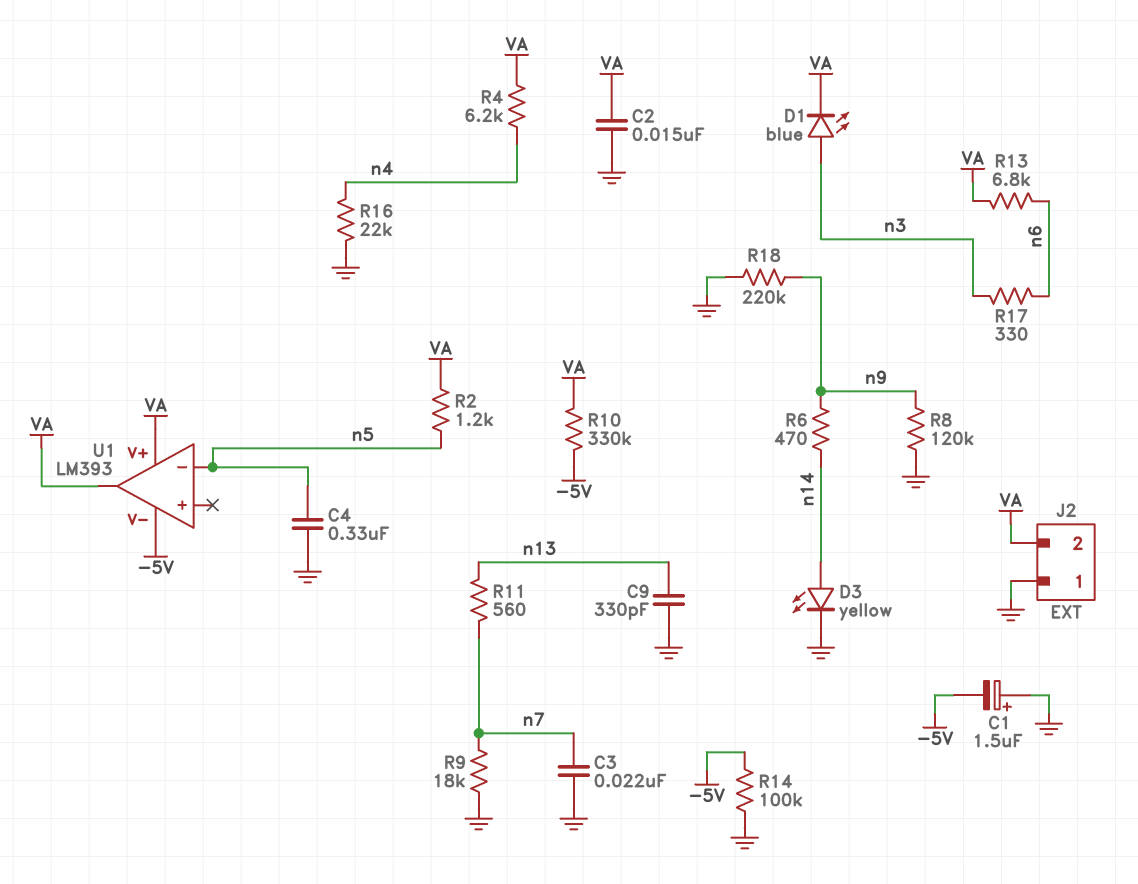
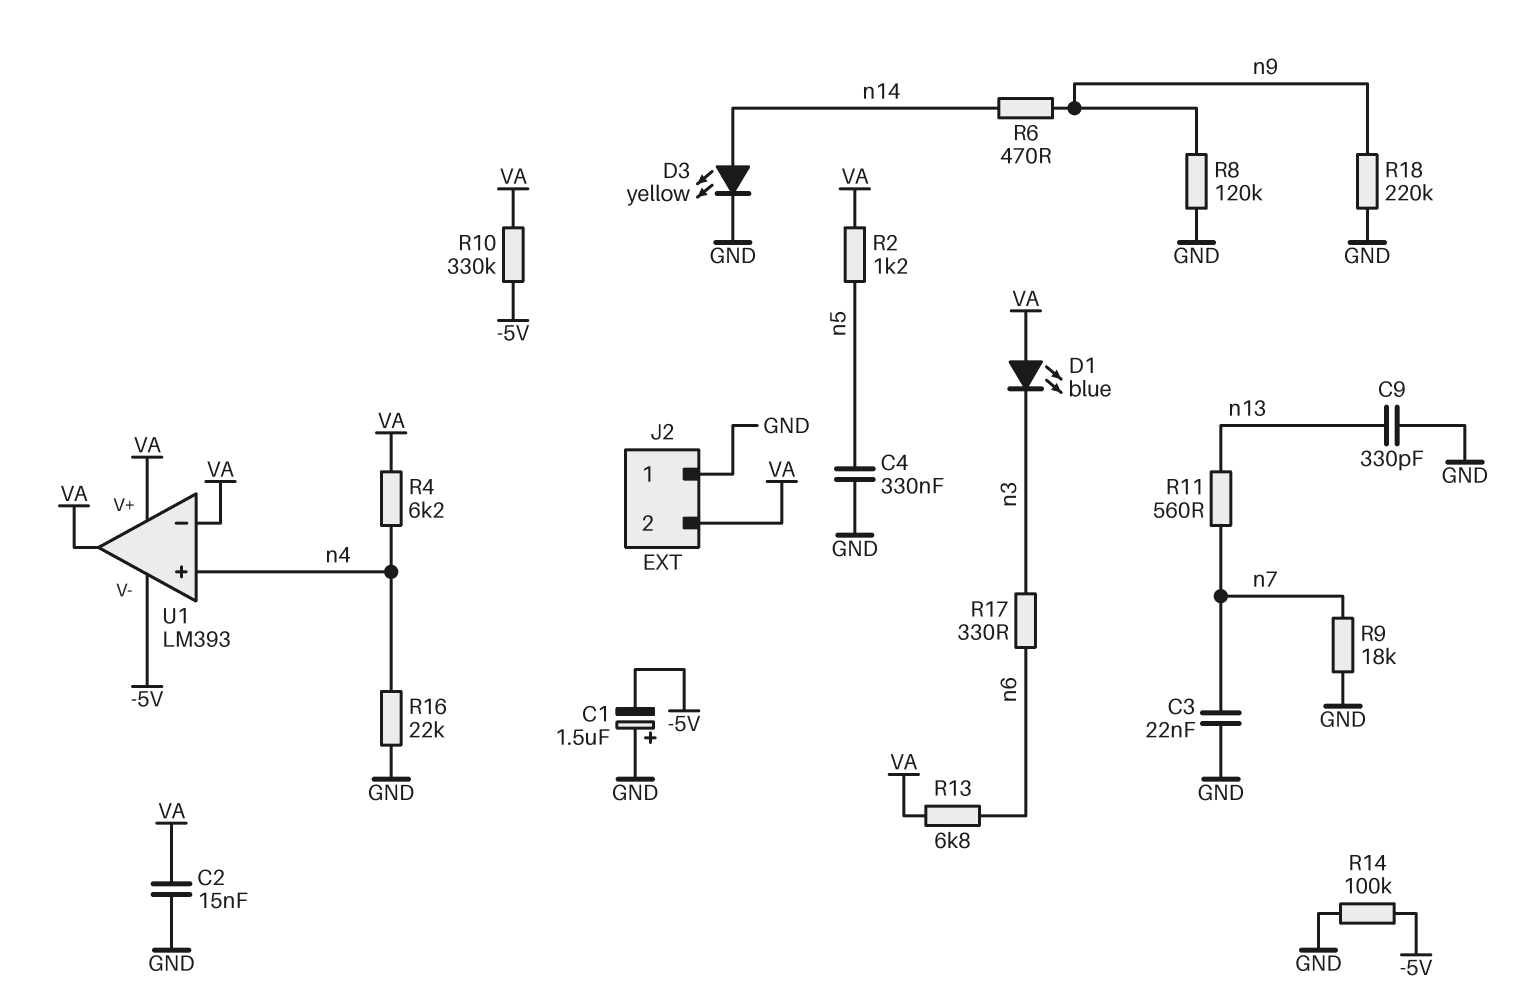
D1: LED blue (A n3, K VA) -> LED blue (A VA, K n3)
U1 pin in+: none -> n4
U1 pin in-: n5 -> VA

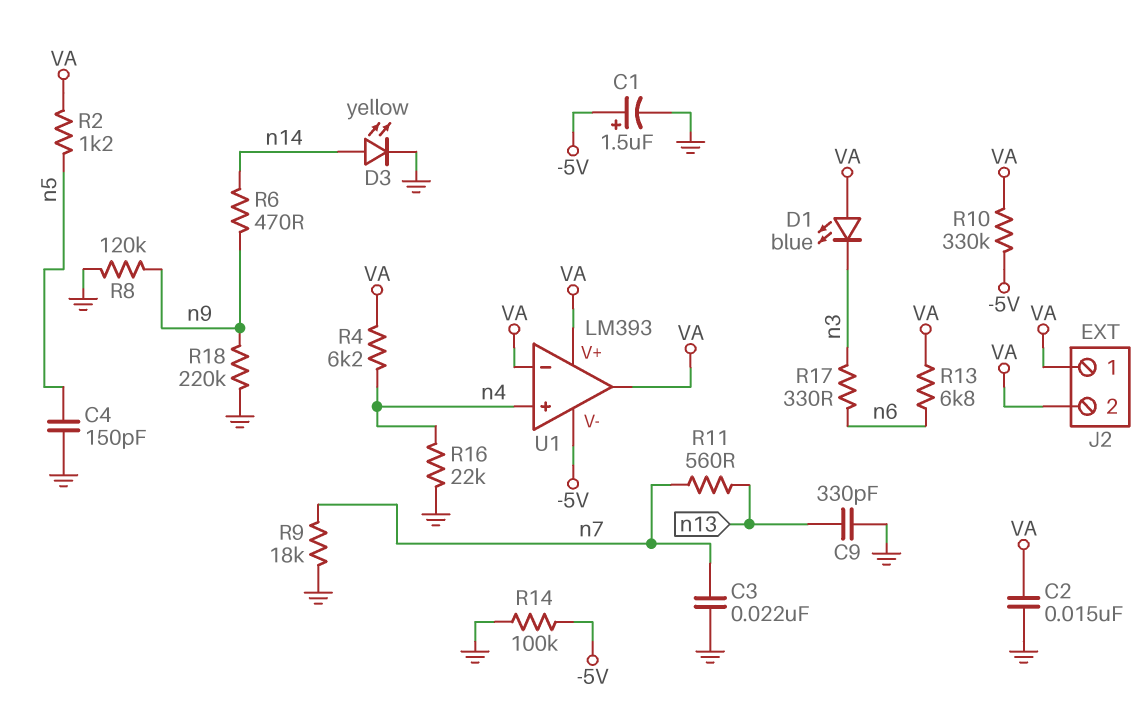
C1: 1.5uF (plus GND, minus -5V) -> 1.5uF (plus -5V, minus GND)
C4: 330nF (GND, n5) -> 150pF (GND, n5)
J2 pin 1: GND -> VA

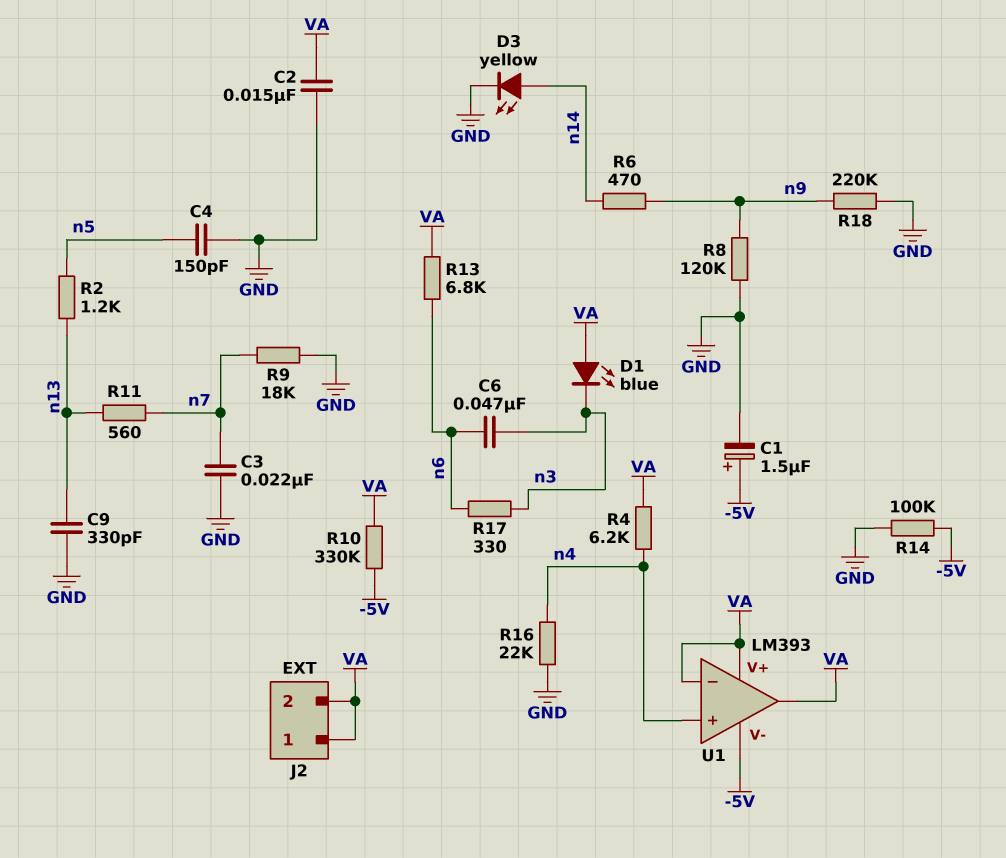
C6: none -> 47nF (n3, n6)
R2: 1.2k (VA, n5) -> 1.2k (n5, n13)

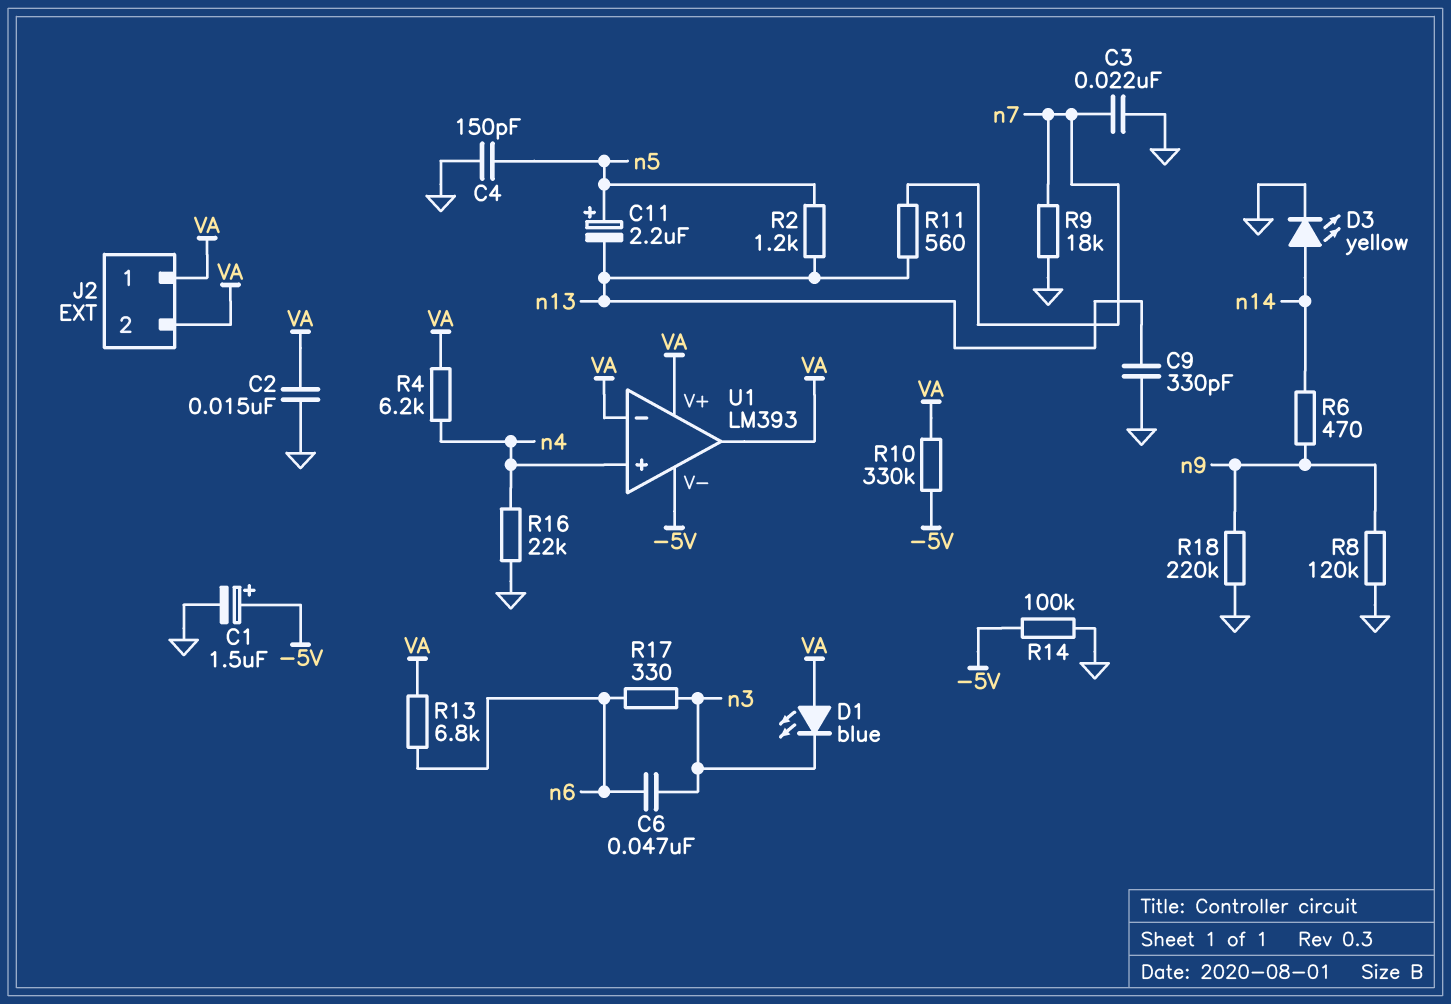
C11: none -> 2.2uF (plus n5, minus n13)

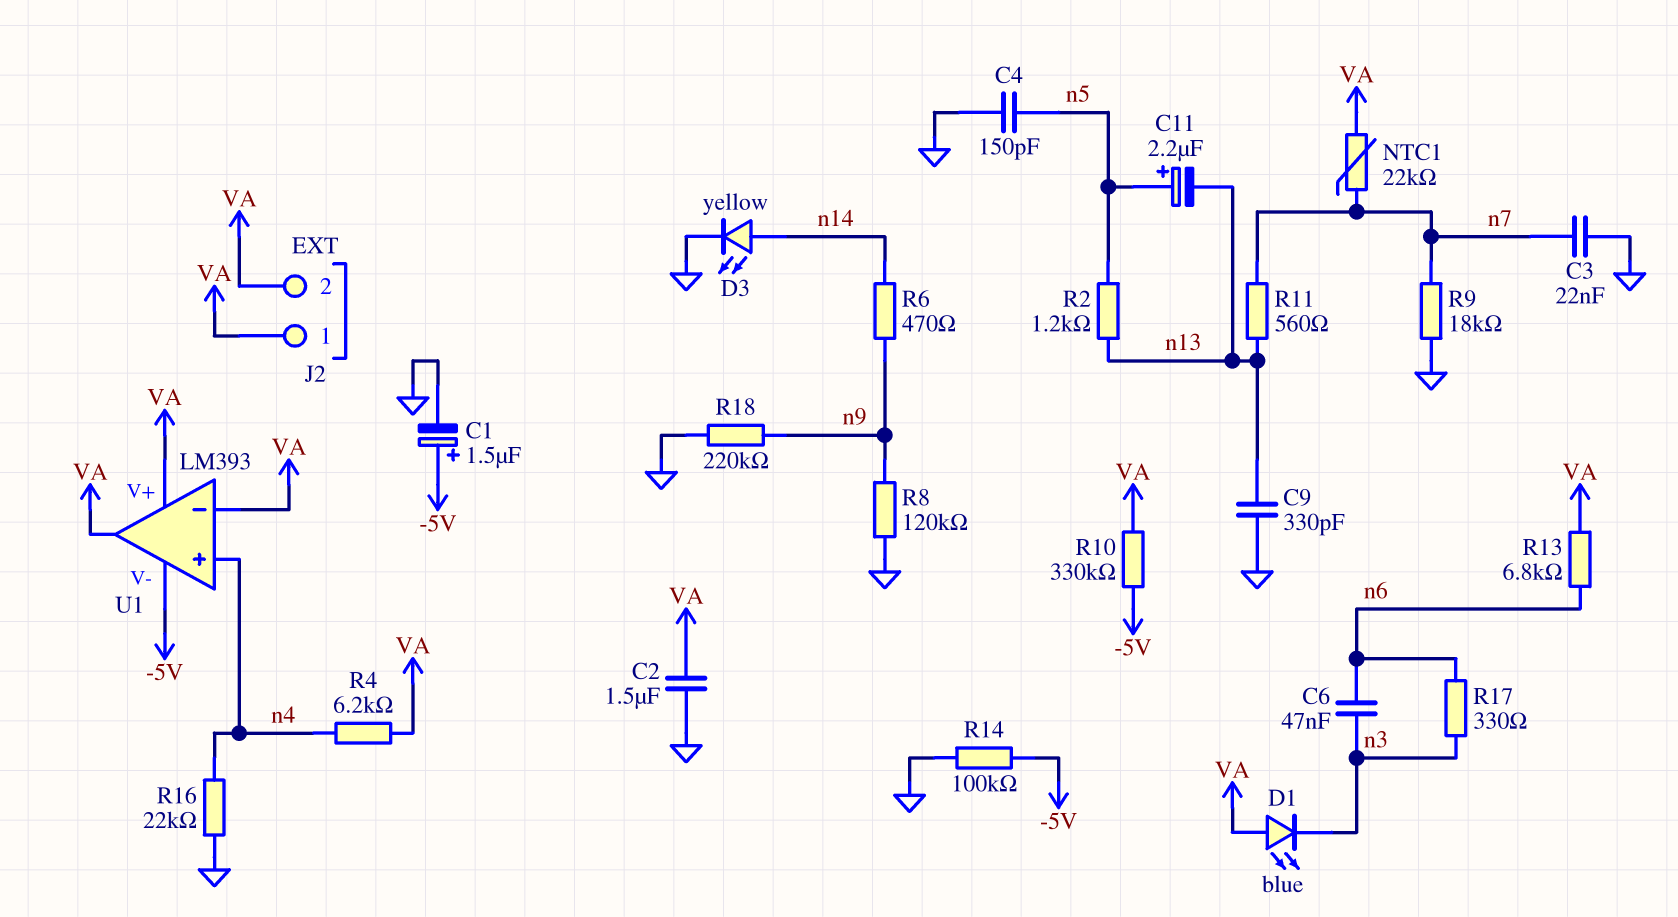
C2: 15nF (GND, VA) -> 1.5uF (GND, VA)
NTC1: none -> 22k (VA, n7)

